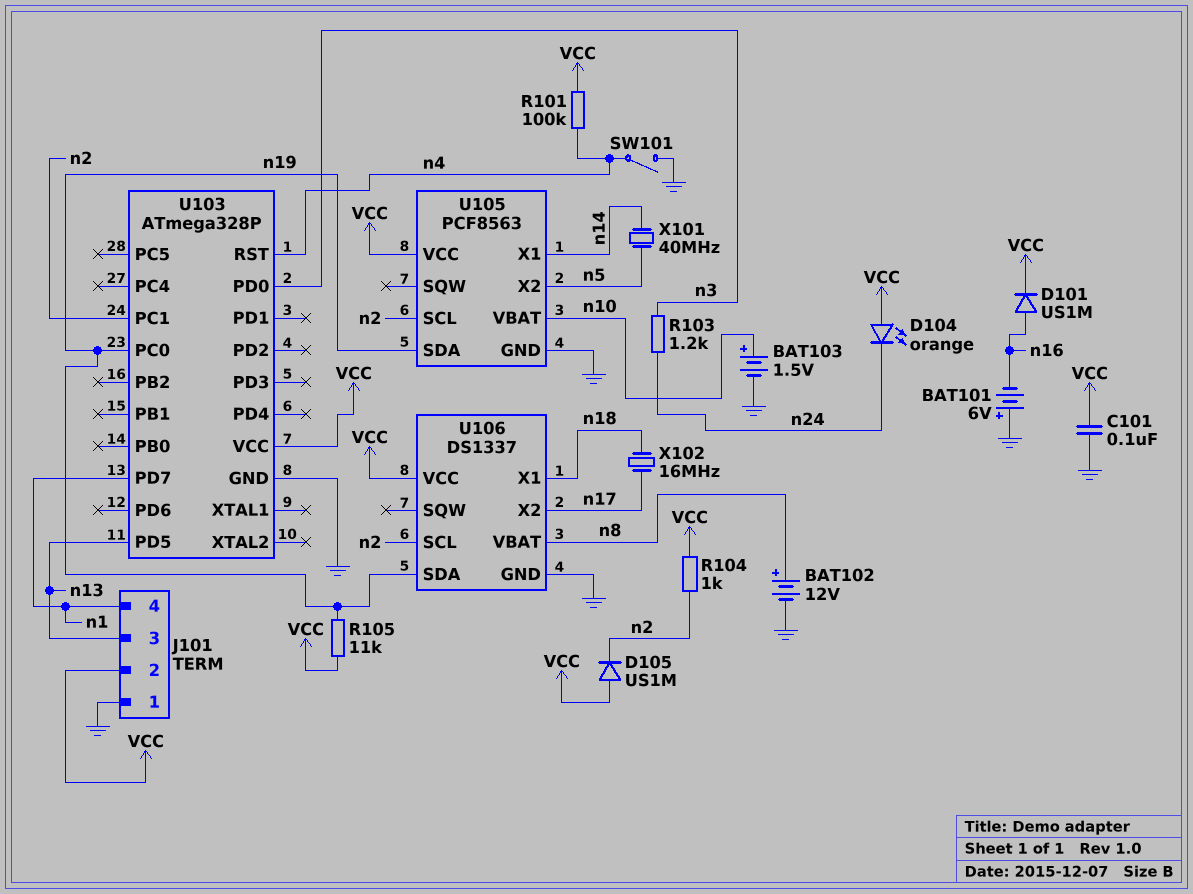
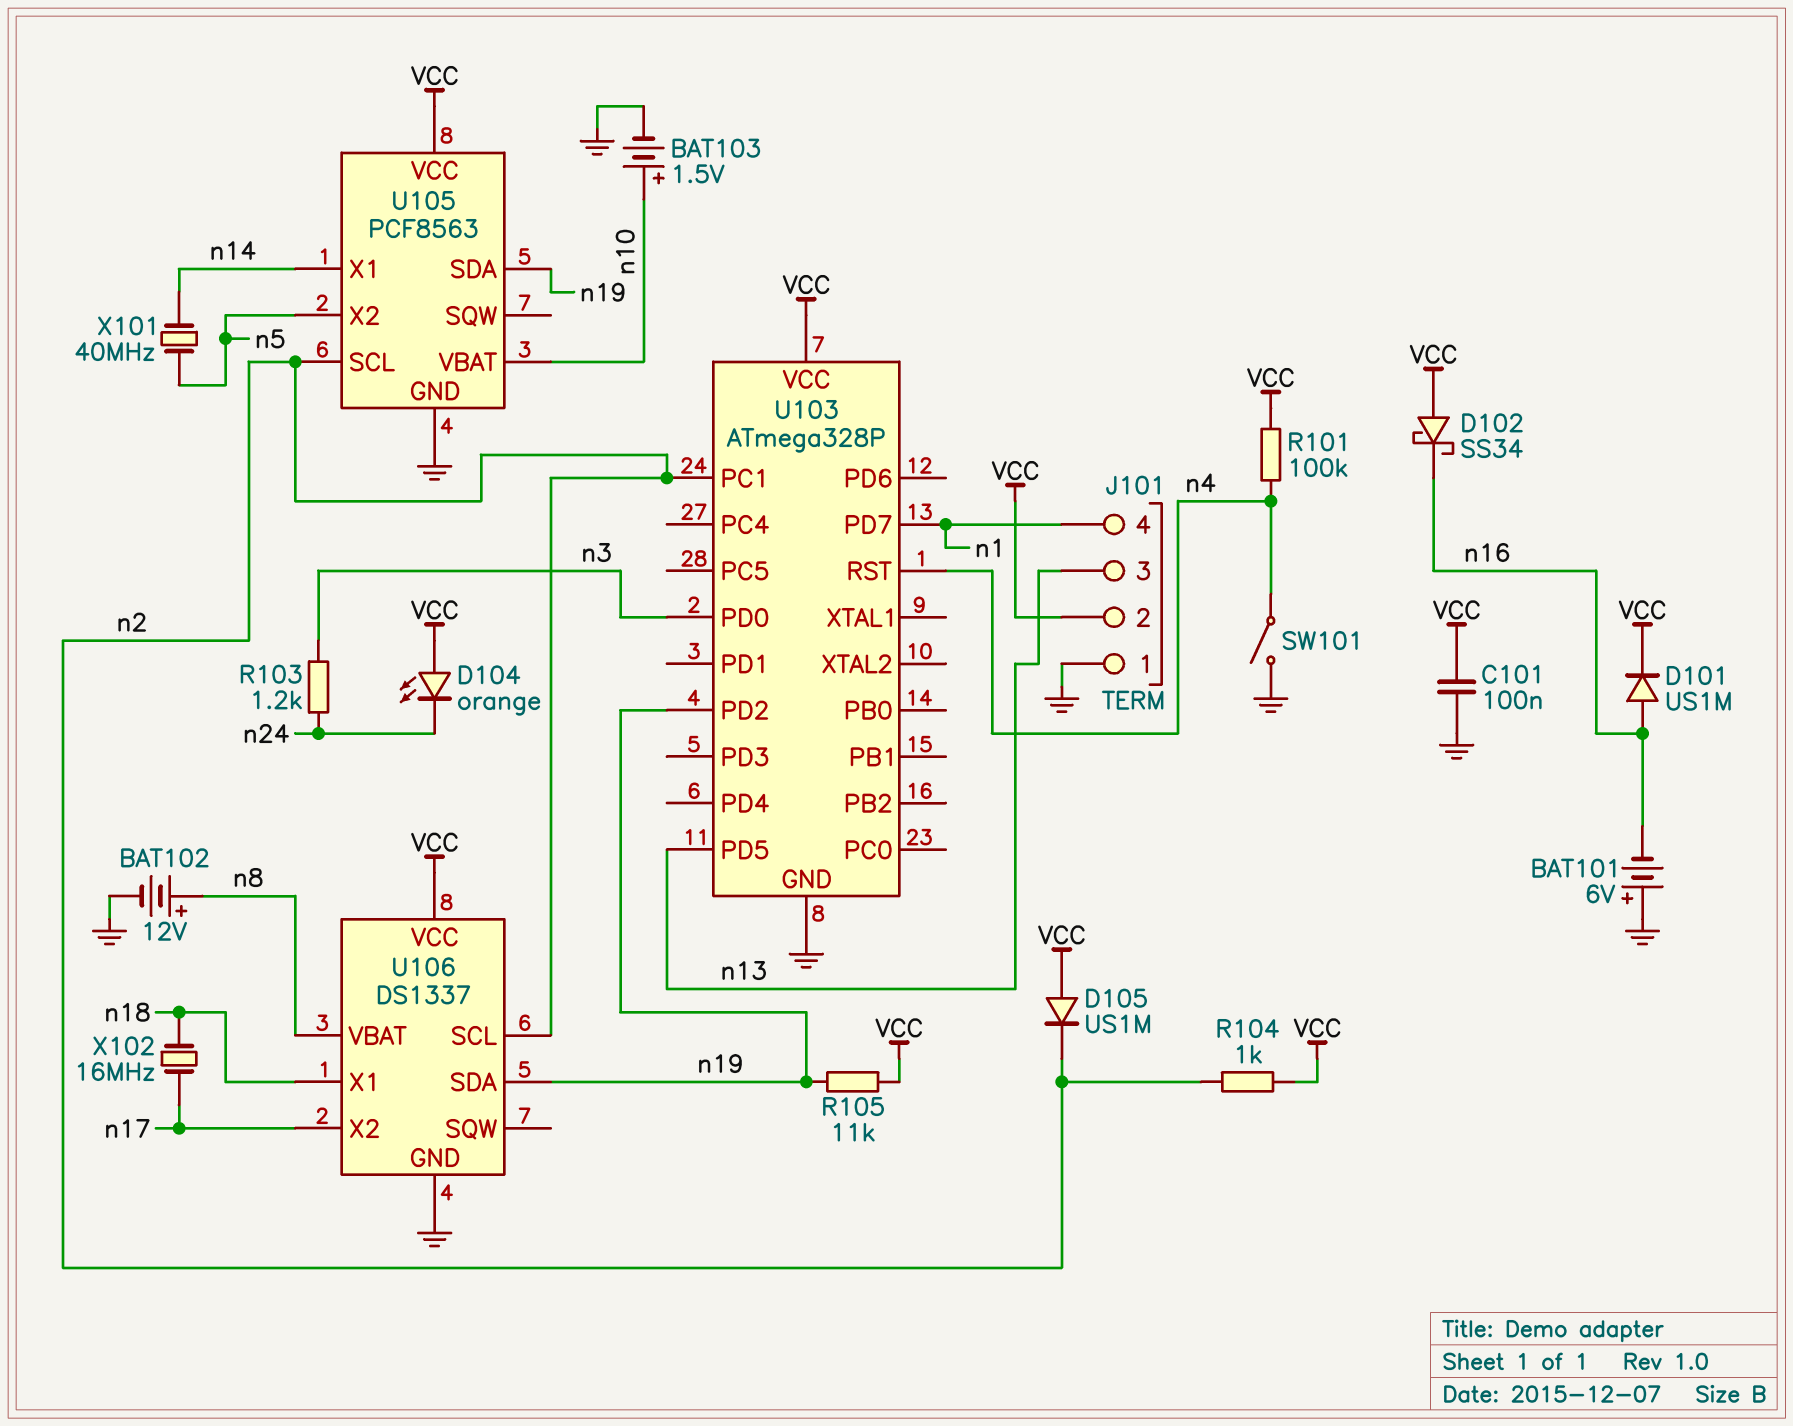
D102: none -> schottky SS34 (A VCC, K n16)
U103 pin PC0: n19 -> none
U103 pin PD2: none -> n19

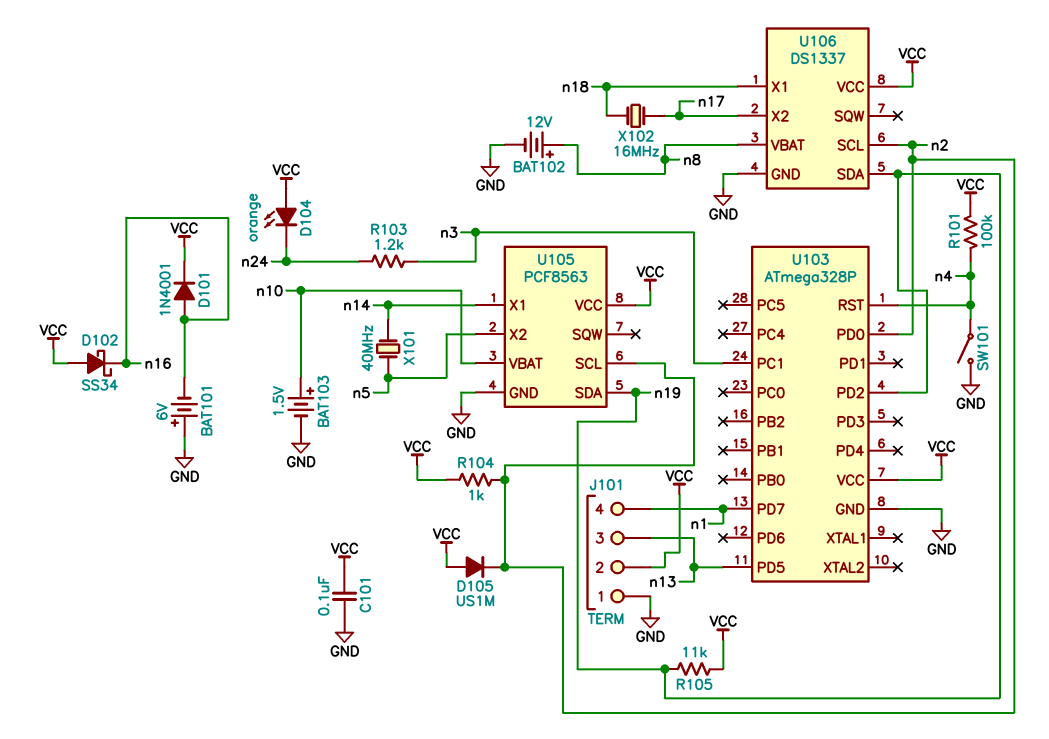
D101: diode US1M (A n16, K VCC) -> diode 1N4001 (A n16, K VCC)
U103 pin PC1: n2 -> n3
U103 pin PD0: n3 -> n2

